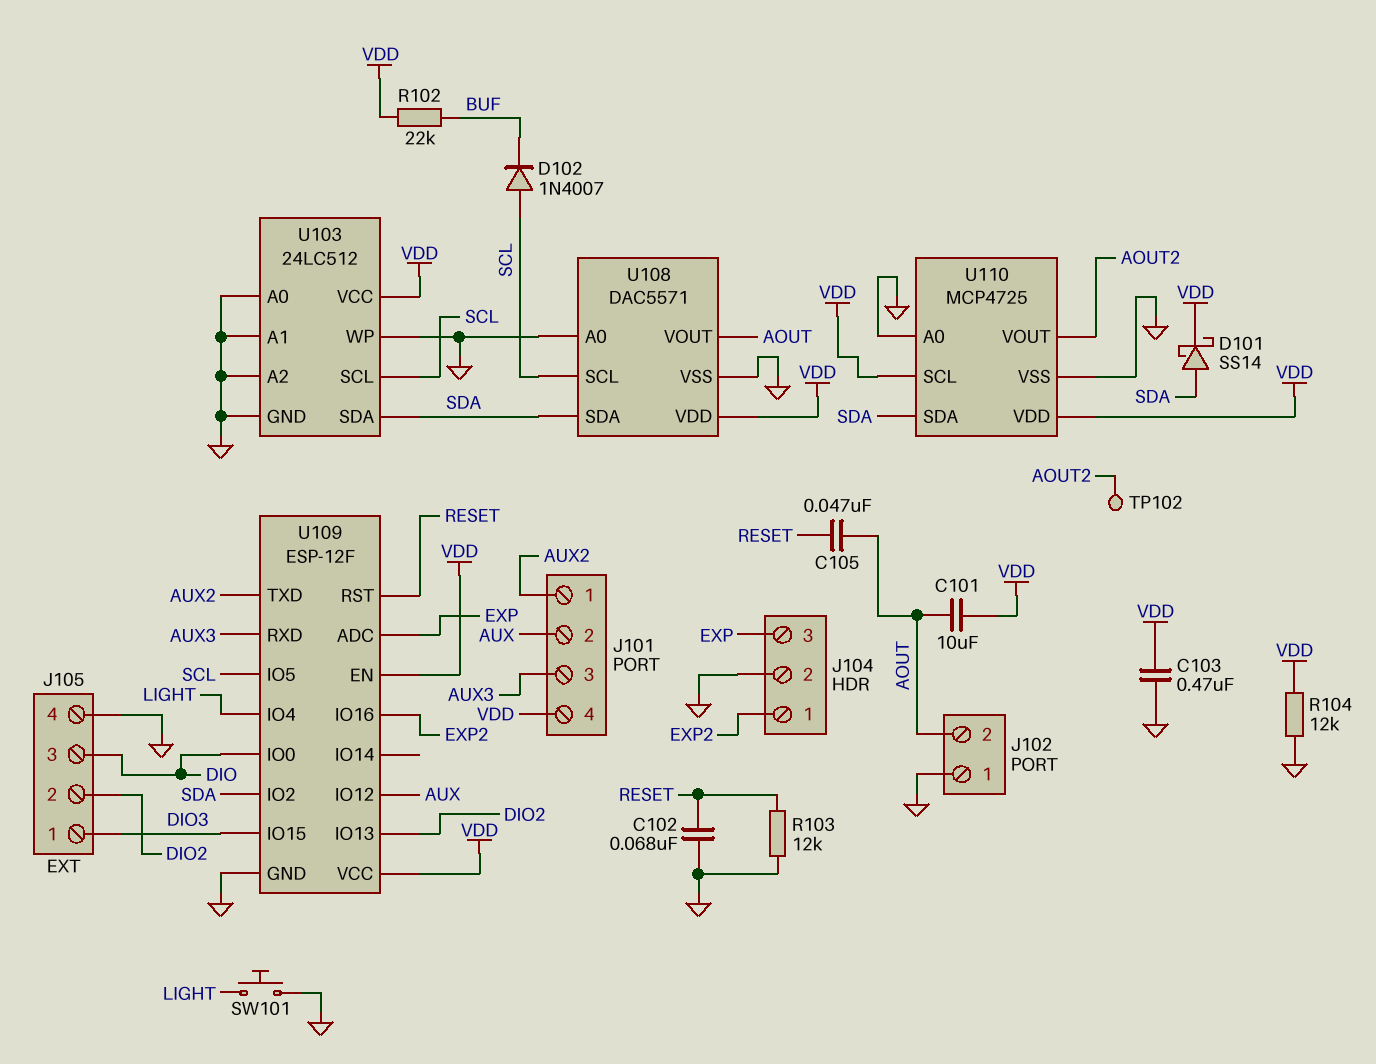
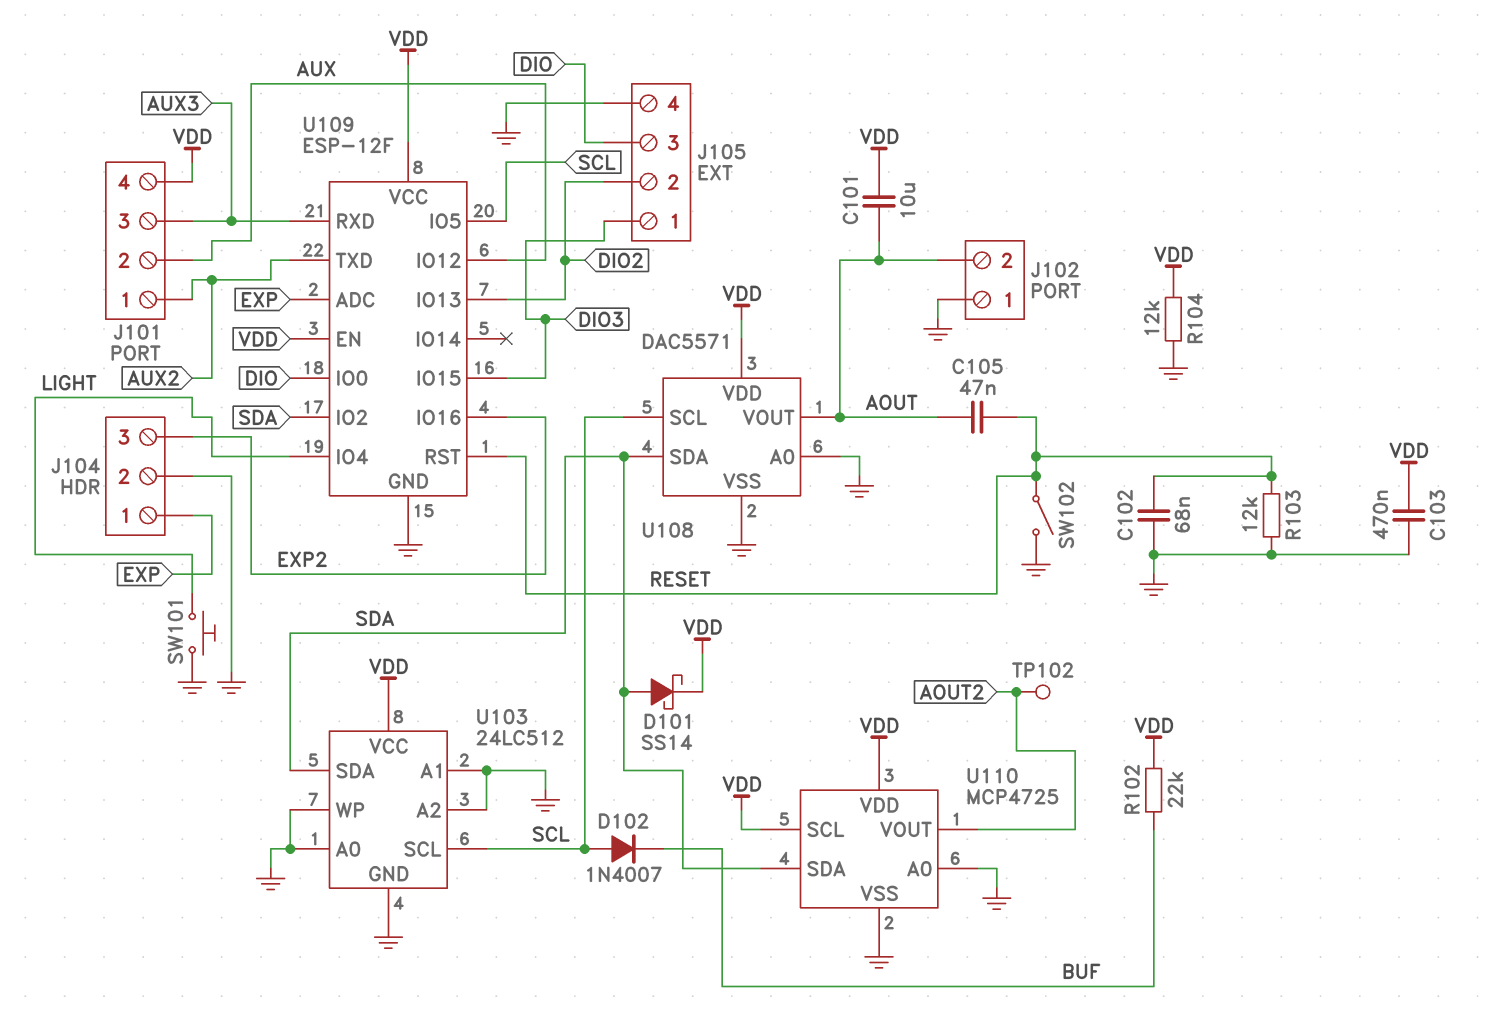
J104 pin 1: EXP2 -> EXP
J104 pin 3: EXP -> EXP2
SW102: none -> switch (GND, RESET)

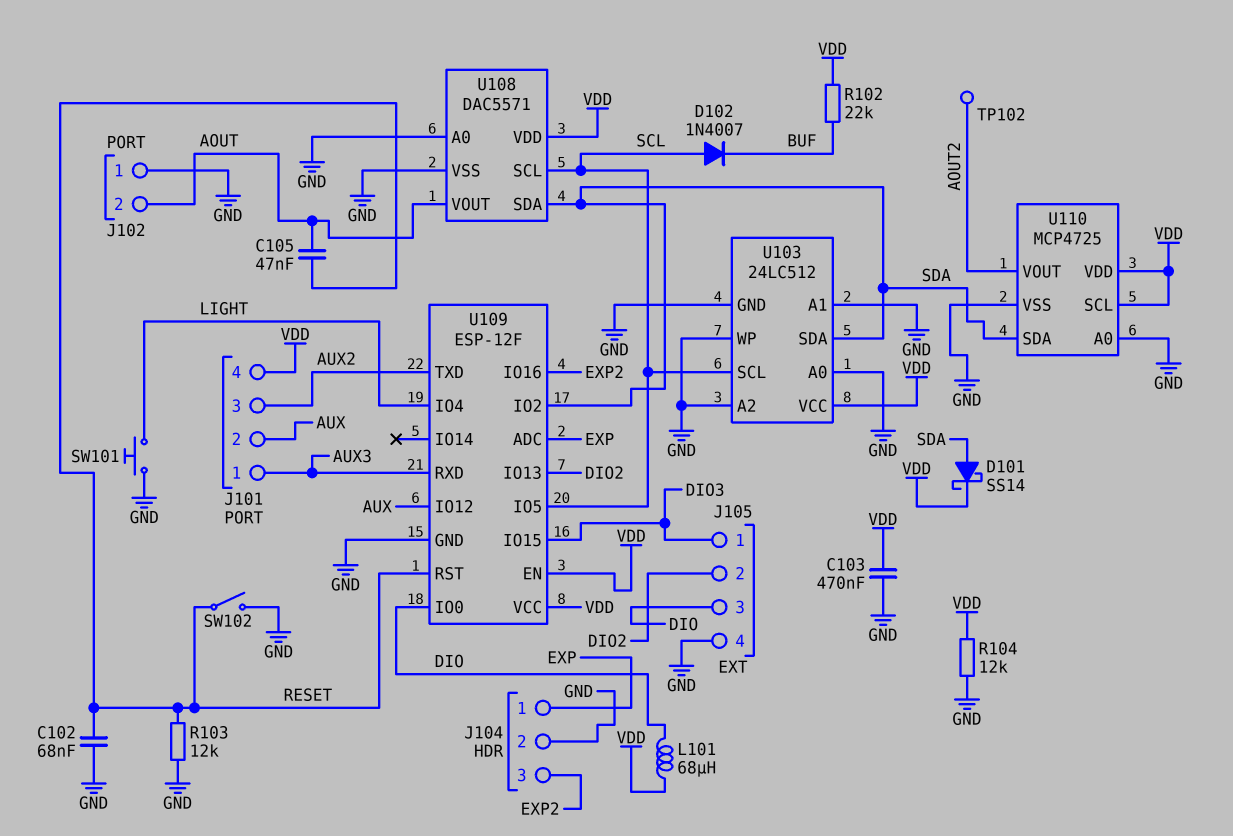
C101: 10uF (AOUT, VDD) -> none
J101 pin 1: AUX2 -> AUX3
J101 pin 3: AUX3 -> AUX2
L101: none -> 68uH (DIO, VDD)

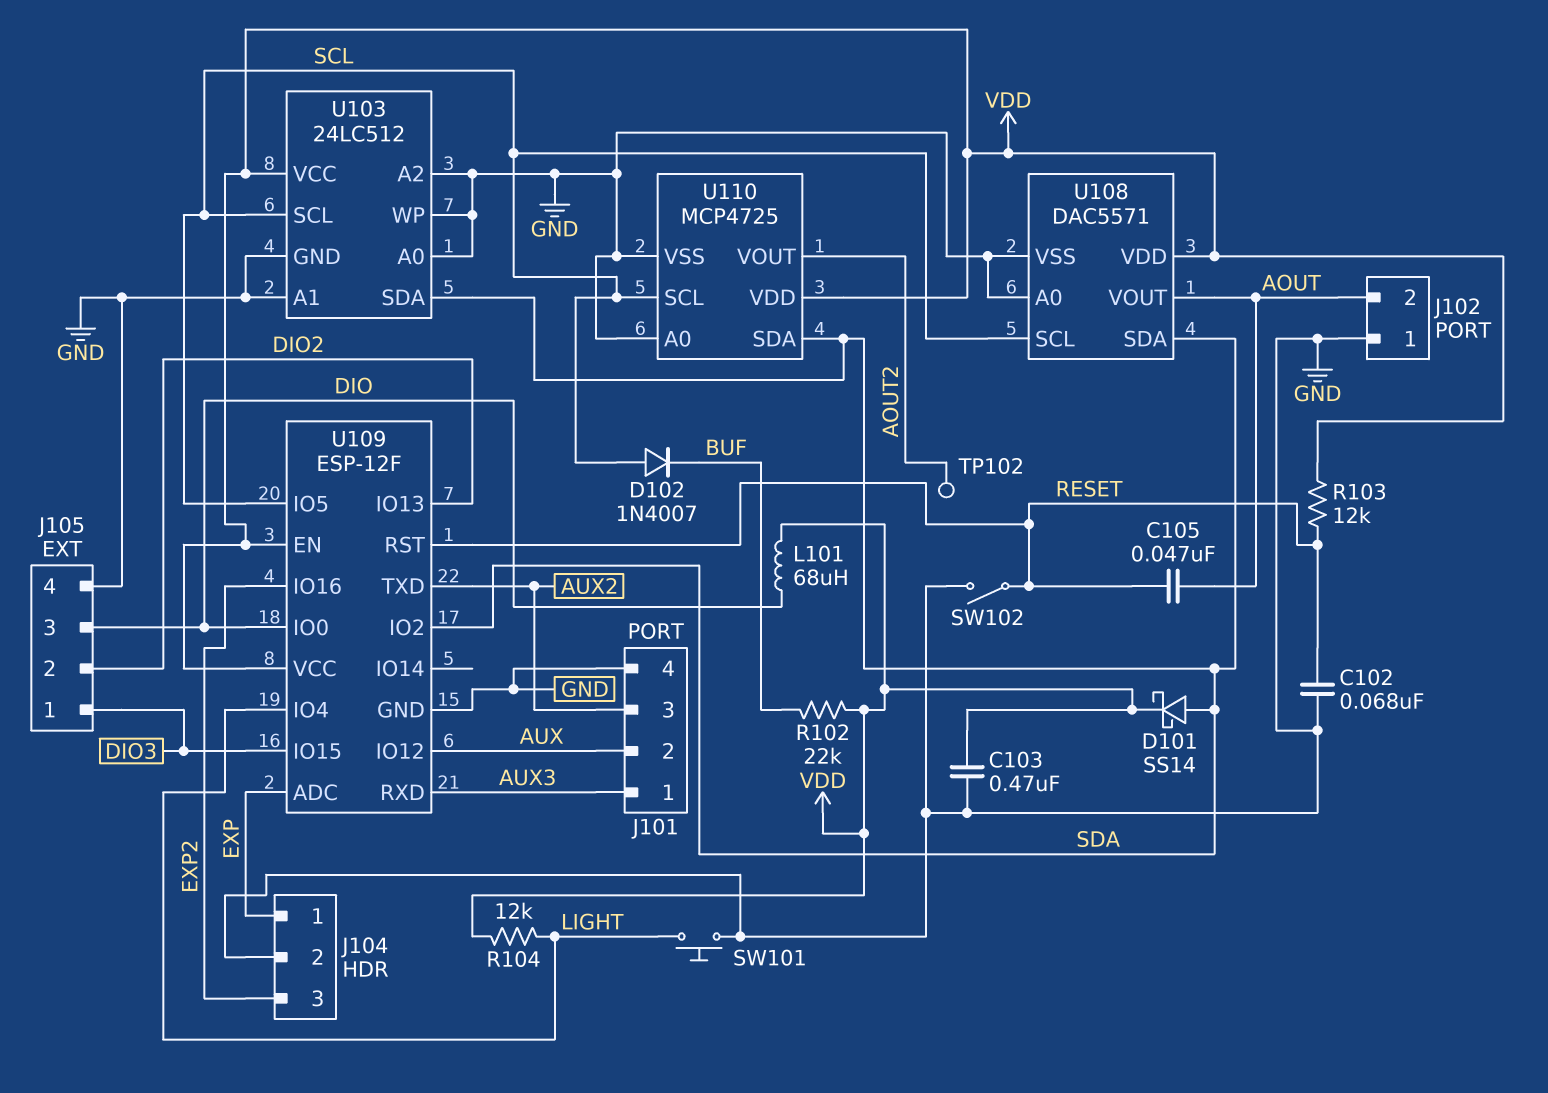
J101 pin 4: VDD -> GND
R103: 12k (GND, RESET) -> 12k (RESET, VDD)
R104: 12k (GND, VDD) -> 12k (LIGHT, VDD)
U110 pin SCL: VDD -> SCL

